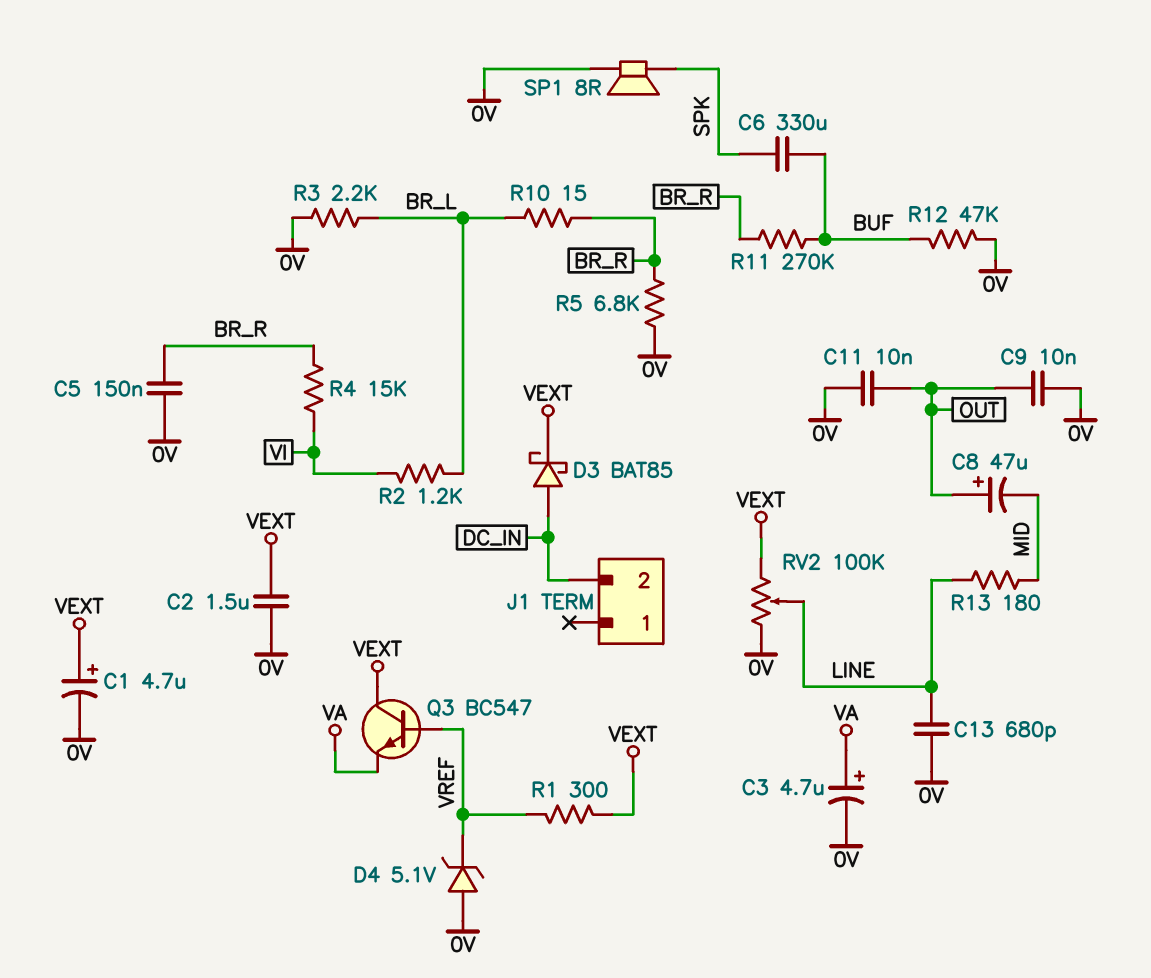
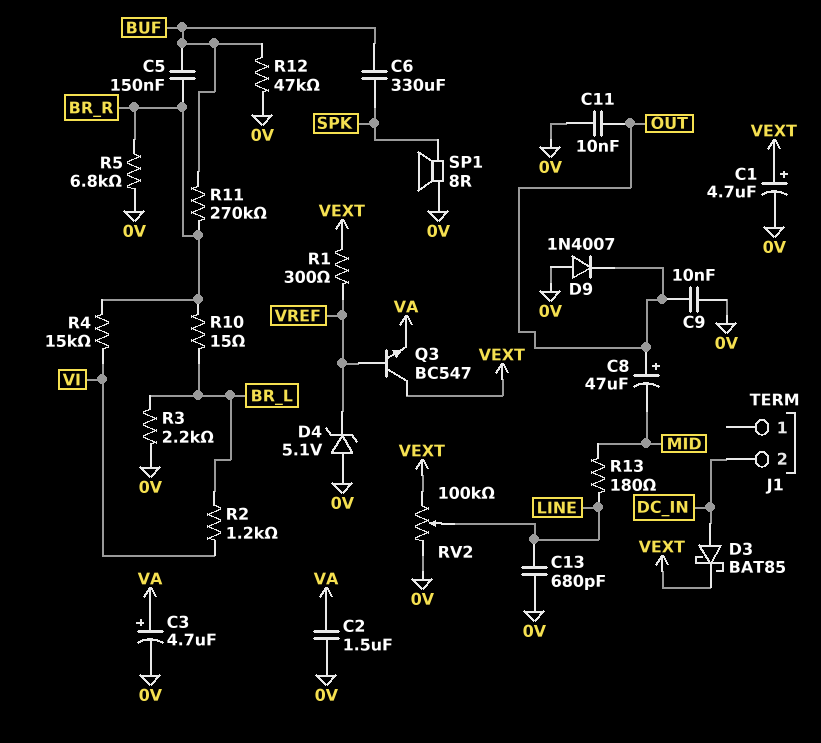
C2: 1.5uF (0V, VEXT) -> 1.5uF (0V, VA)
C5: 150nF (0V, BR_R) -> 150nF (BR_R, BUF)
D9: none -> diode 1N4007 (A 0V, K OUT)

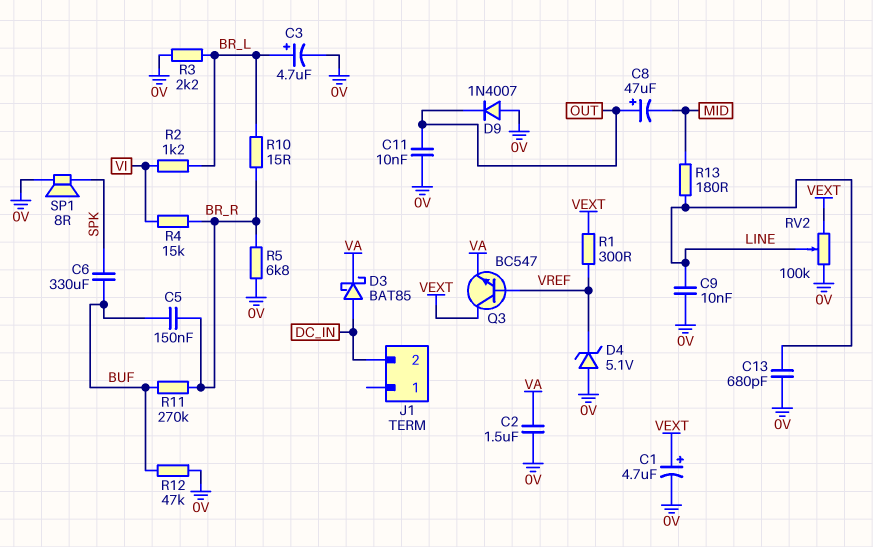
C3: 4.7uF (plus VA, minus 0V) -> 4.7uF (plus BR_L, minus 0V)
C9: 10nF (0V, OUT) -> 10nF (0V, LINE)
D3: schottky BAT85 (A DC_IN, K VEXT) -> schottky BAT85 (A DC_IN, K VA)

